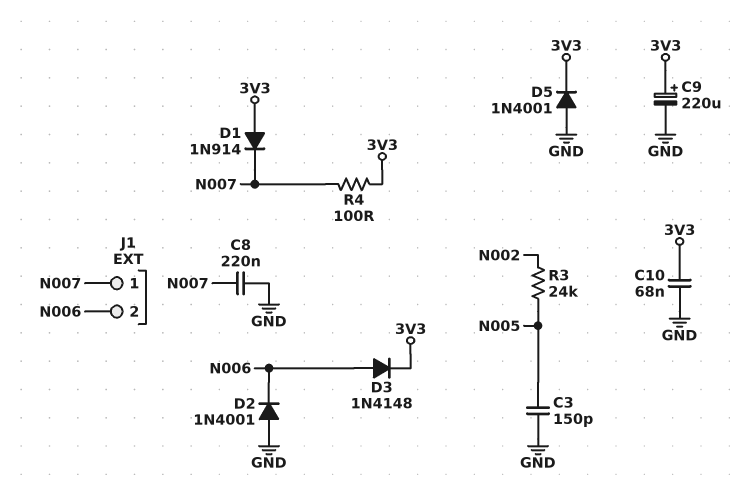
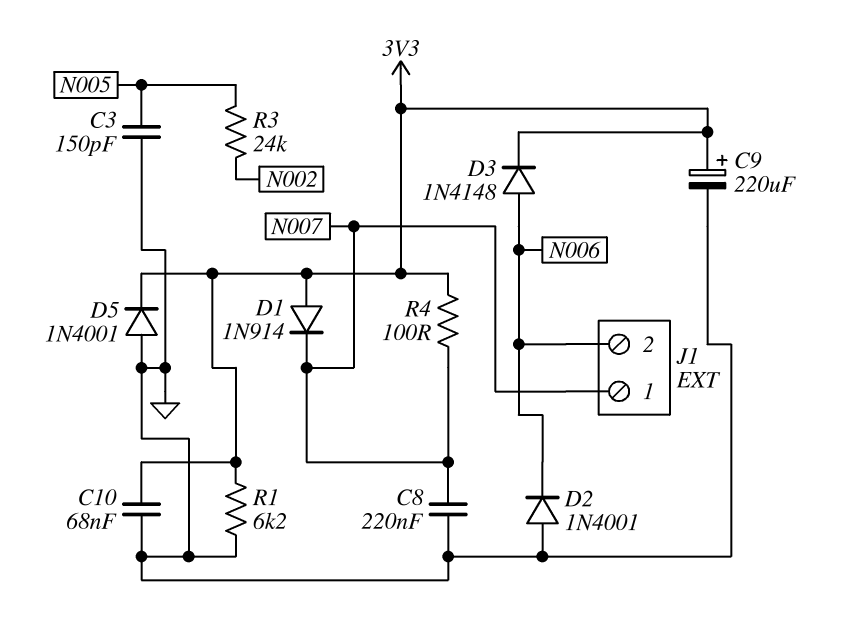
R1: none -> 6.2k (3V3, GND)

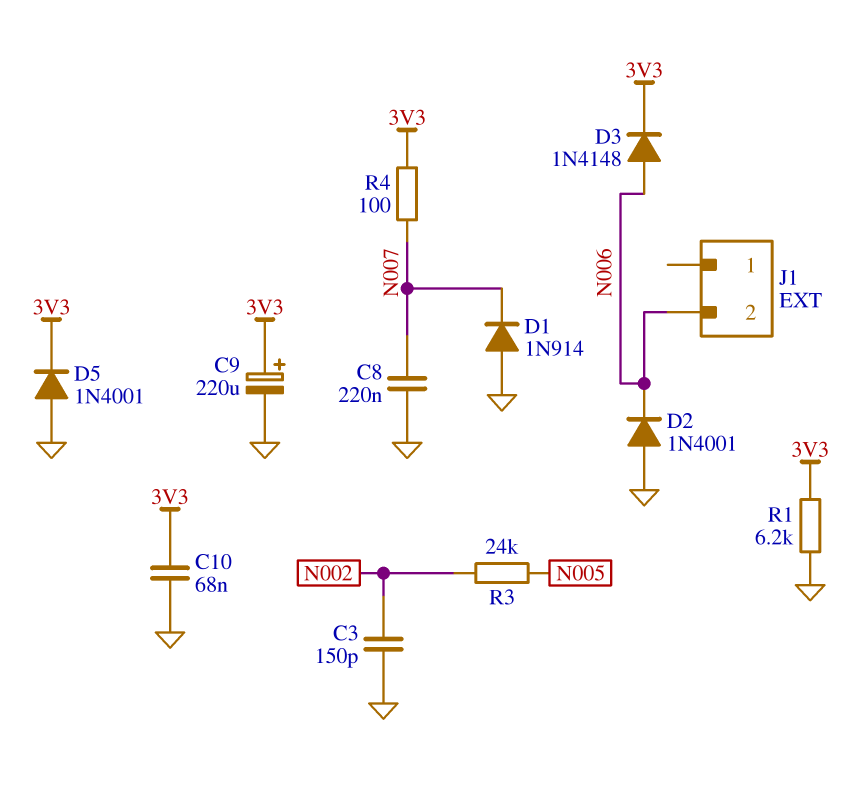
C3: 150pF (GND, N005) -> 150pF (GND, N002)
D1: diode 1N914 (A 3V3, K N007) -> diode 1N914 (A GND, K N007)
J1 pin 1: N007 -> none

